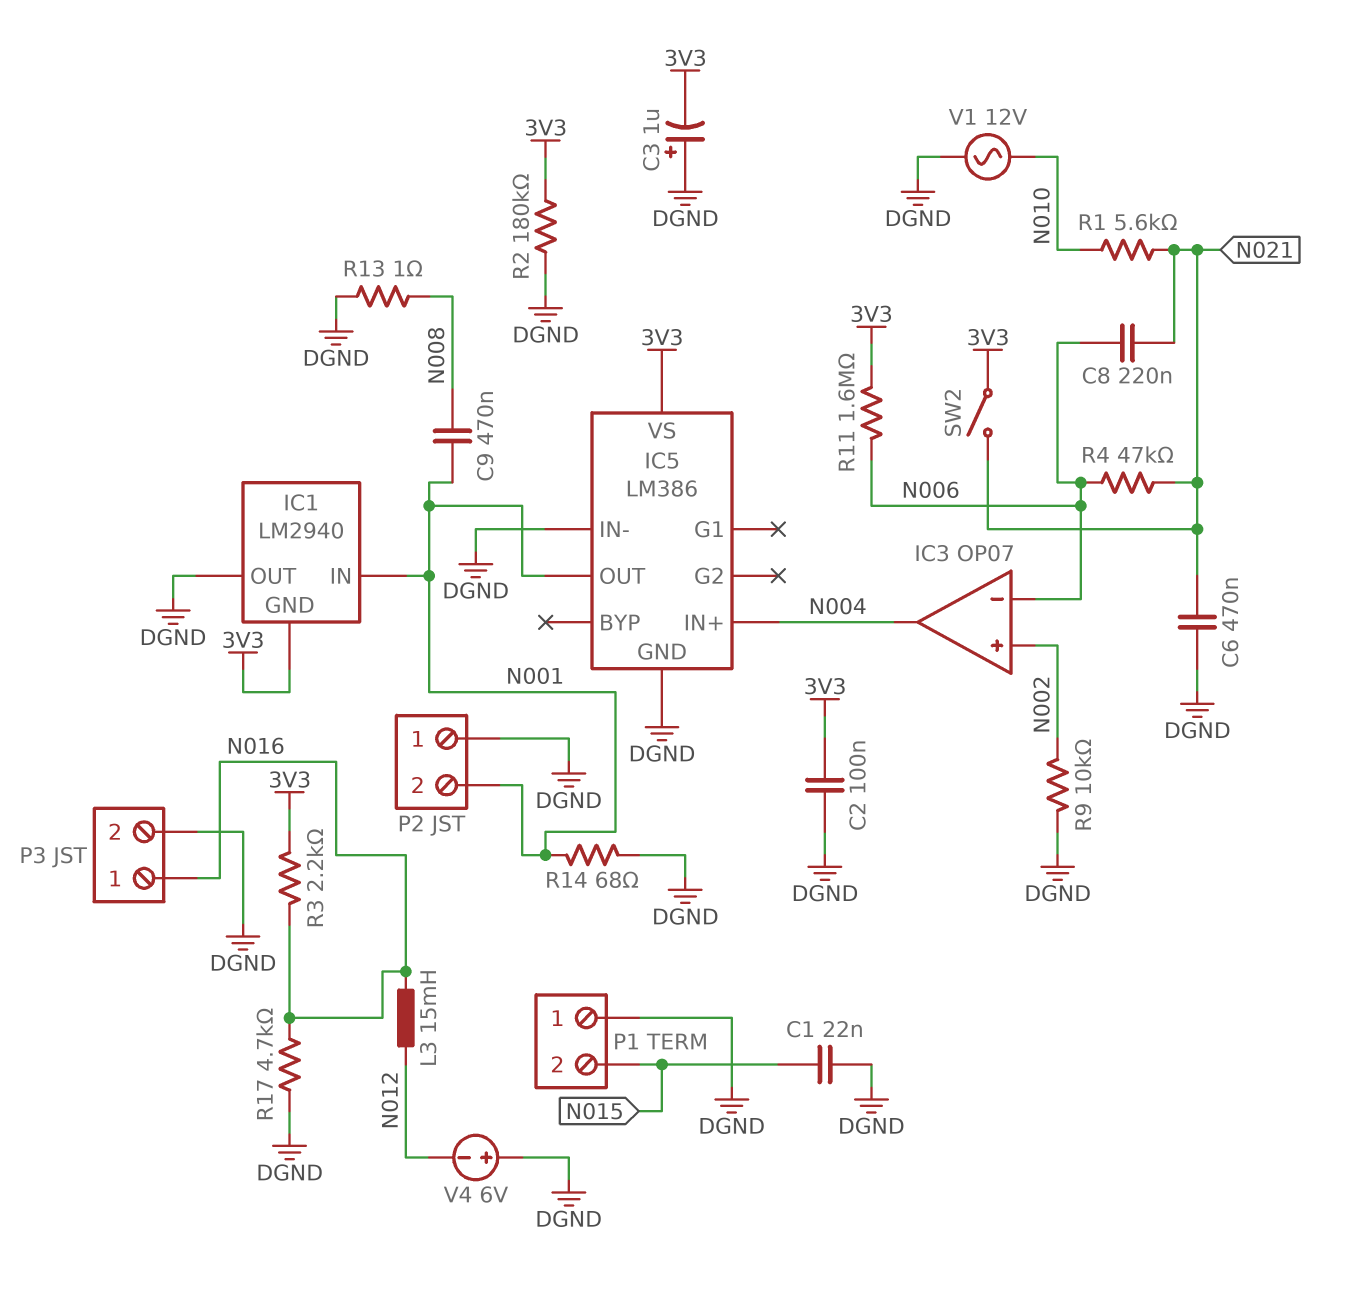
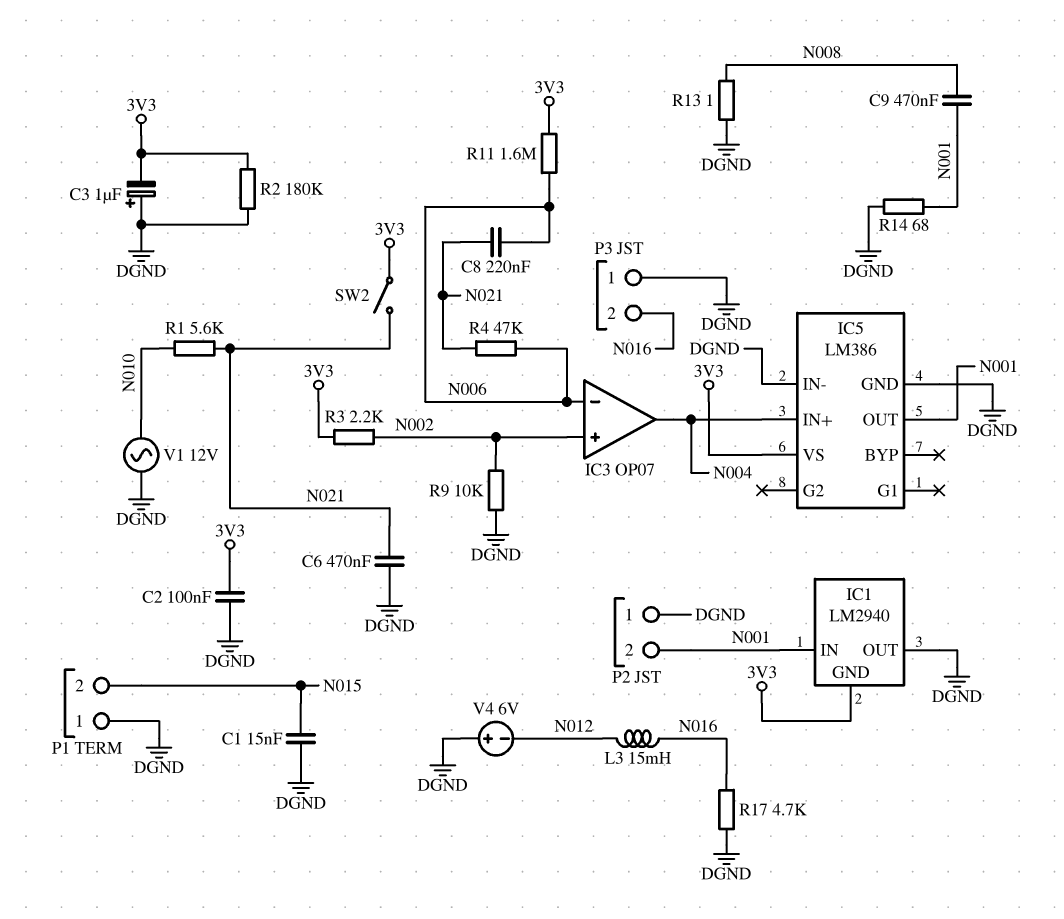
C1: 22nF (DGND, N015) -> 15nF (DGND, N015)
P3 pin 1: N016 -> DGND
P3 pin 2: DGND -> N016
R3: 2.2k (3V3, N016) -> 2.2k (3V3, N002)

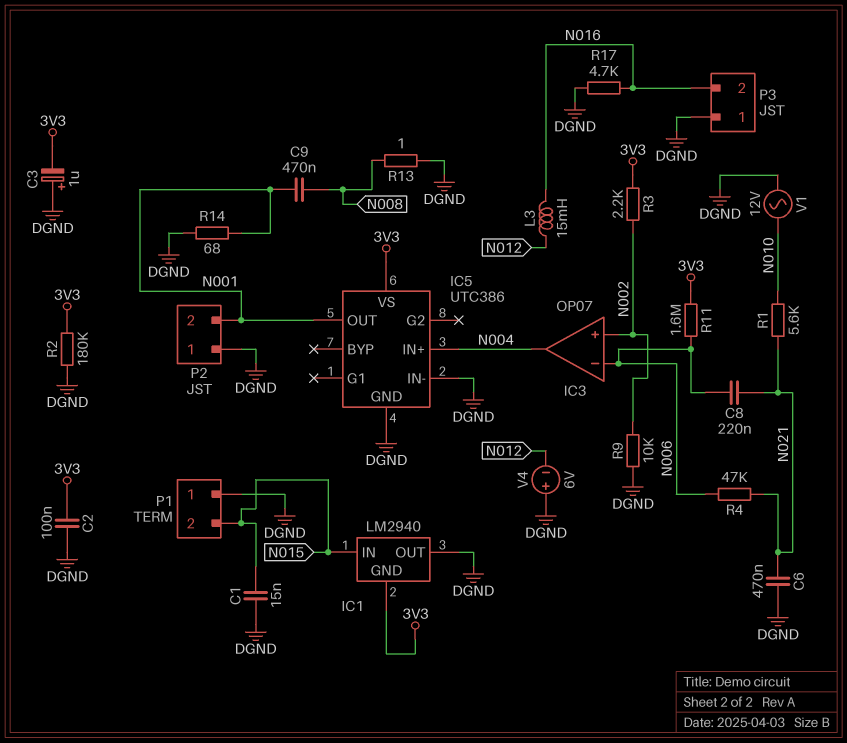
IC1 pin IN: N001 -> N015
IC5: LM386 -> UTC386
SW2: switch (3V3, N021) -> none

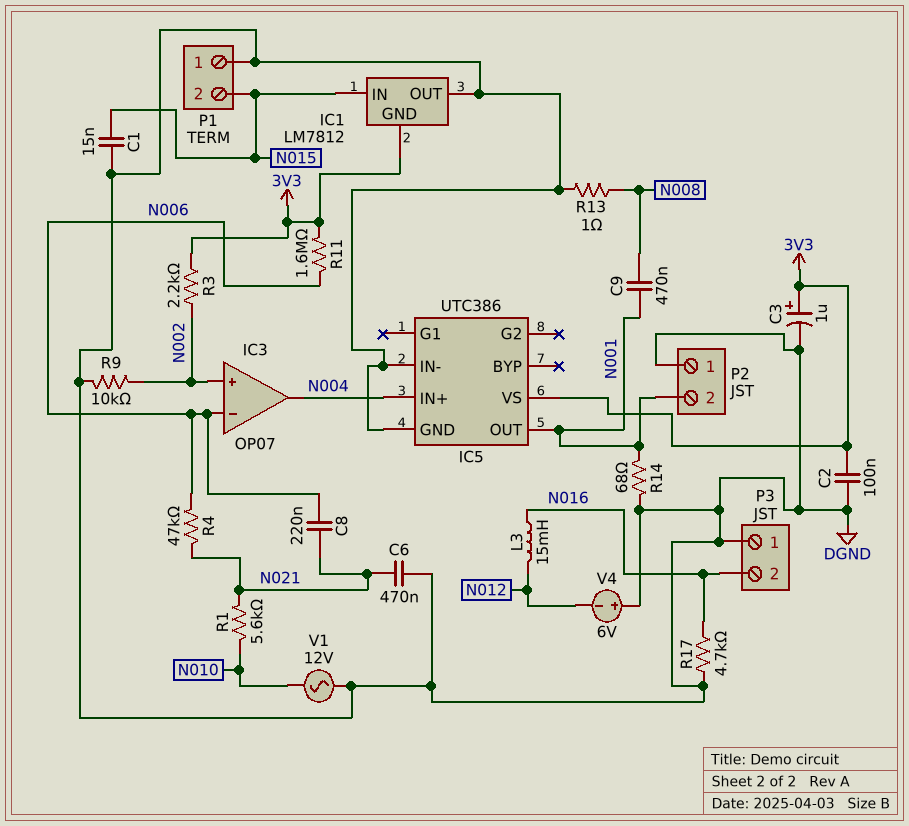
C3: 1uF (plus DGND, minus 3V3) -> 1uF (plus 3V3, minus DGND)
IC1: LM2940 -> LM7812
R2: 180k (3V3, DGND) -> none

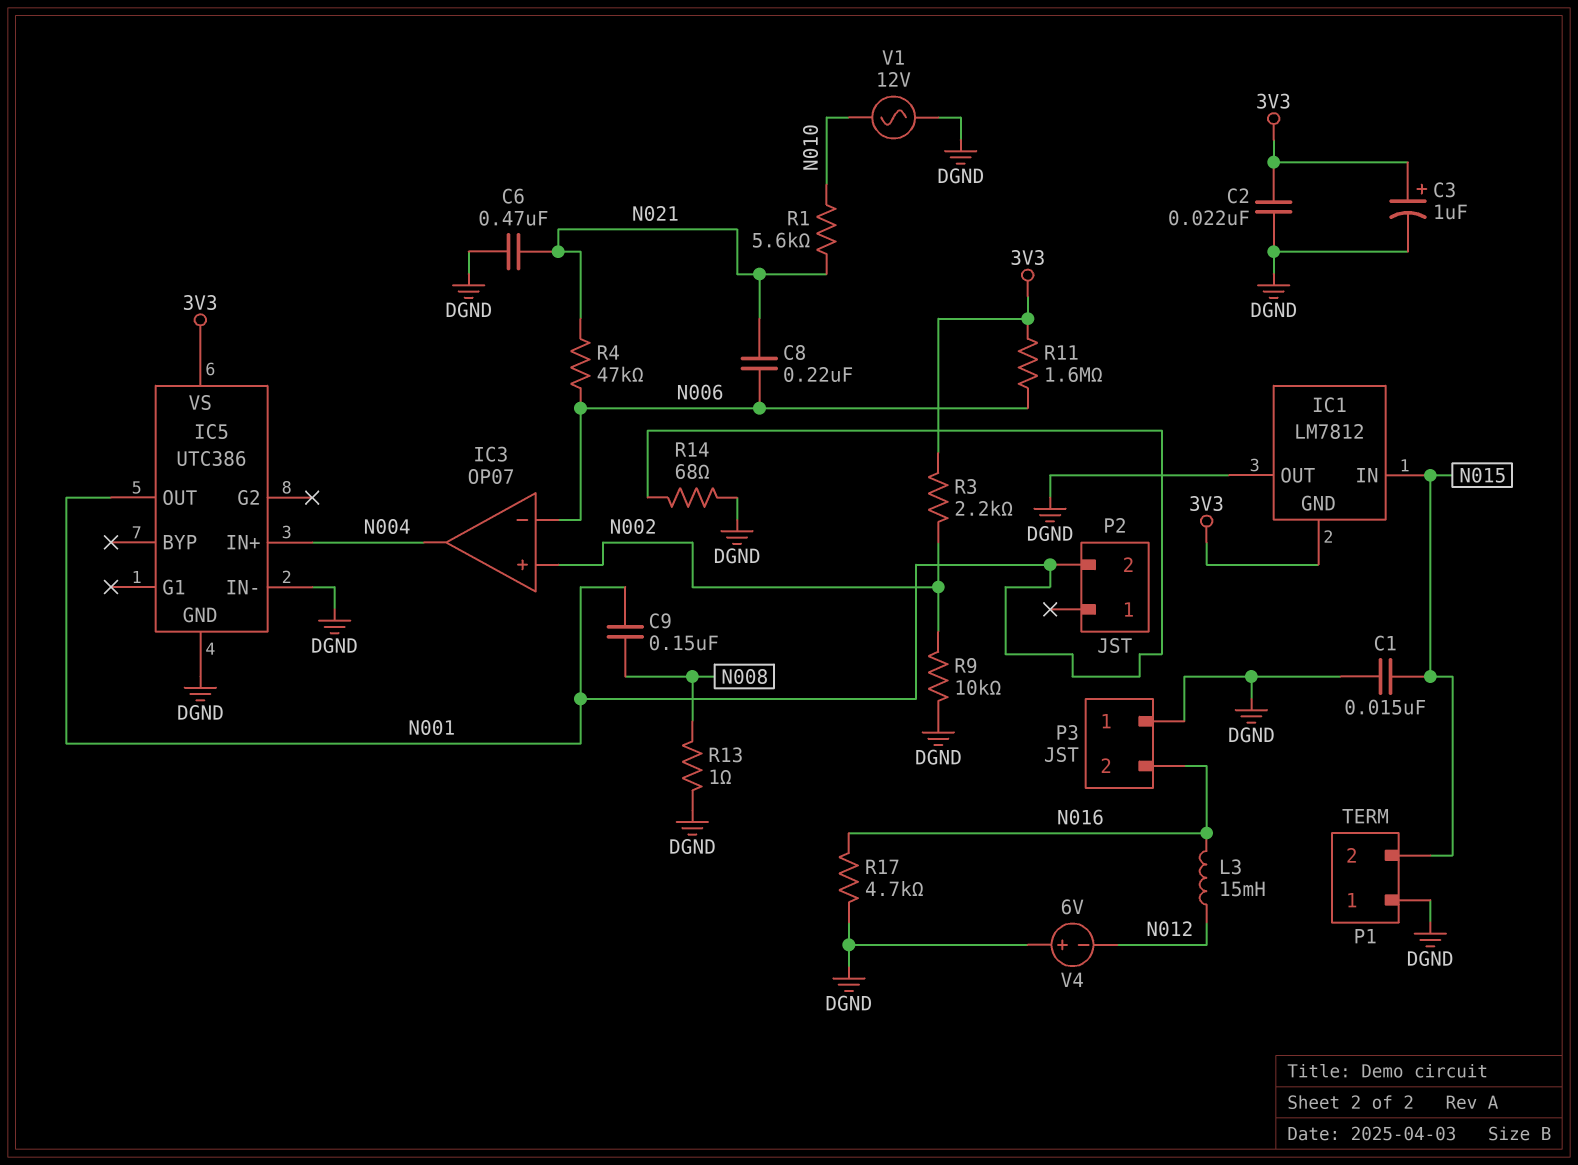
C2: 100nF (3V3, DGND) -> 22nF (3V3, DGND)
C9: 470nF (N001, N008) -> 150nF (N001, N008)
P2 pin 1: DGND -> none

